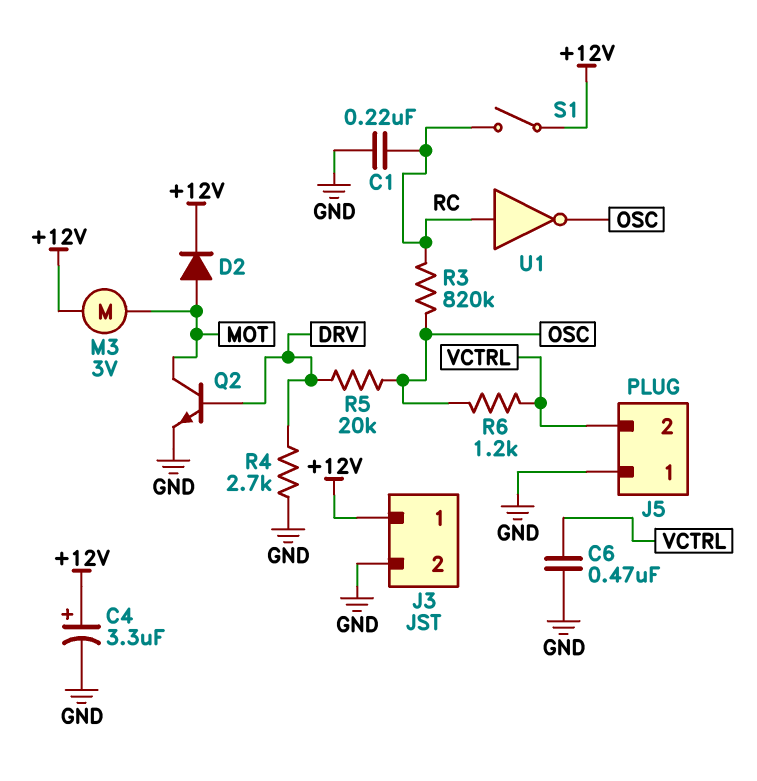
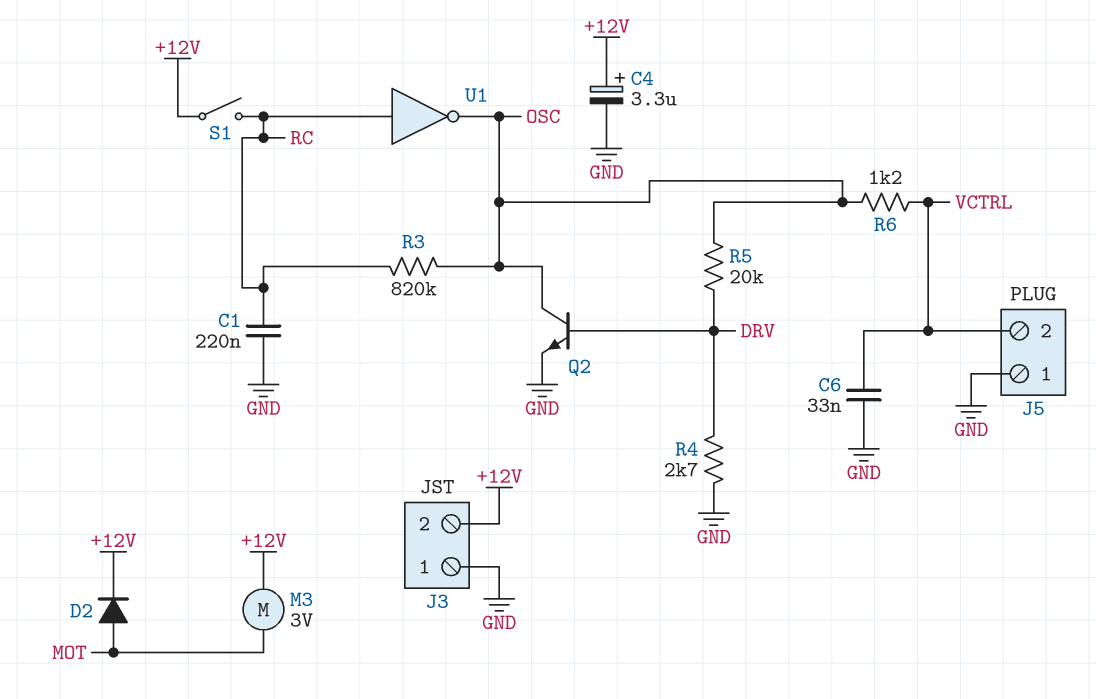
C6: 470nF (GND, VCTRL) -> 33nF (GND, VCTRL)
J3 pin 1: +12V -> GND
J3 pin 2: GND -> +12V
Q2: NPN (B DRV, C MOT, E GND) -> NPN (B DRV, C OSC, E GND)

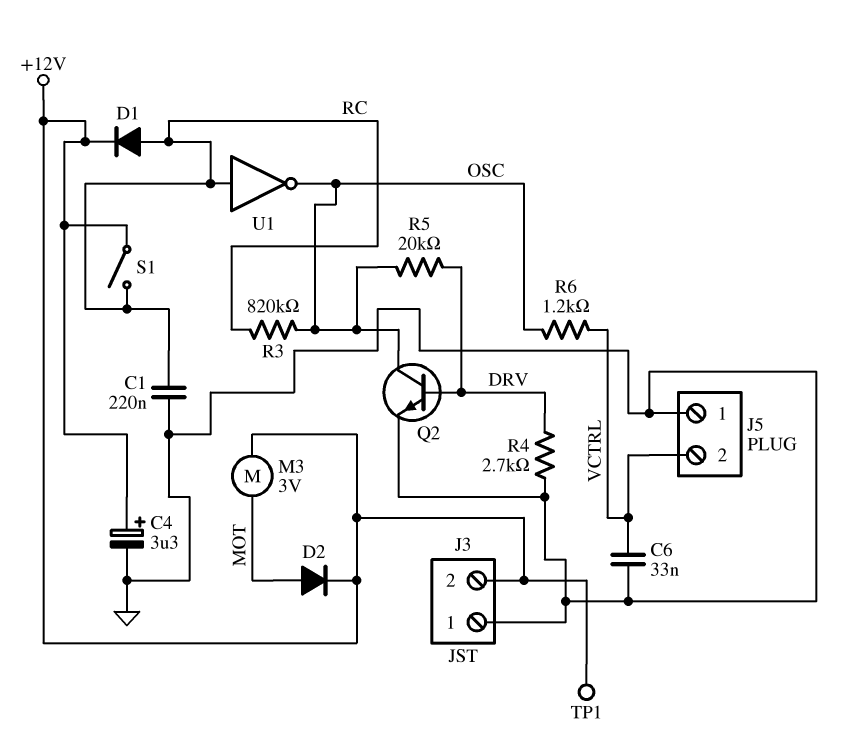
D1: none -> diode (A RC, K +12V)
TP1: none -> test point (+12V)

